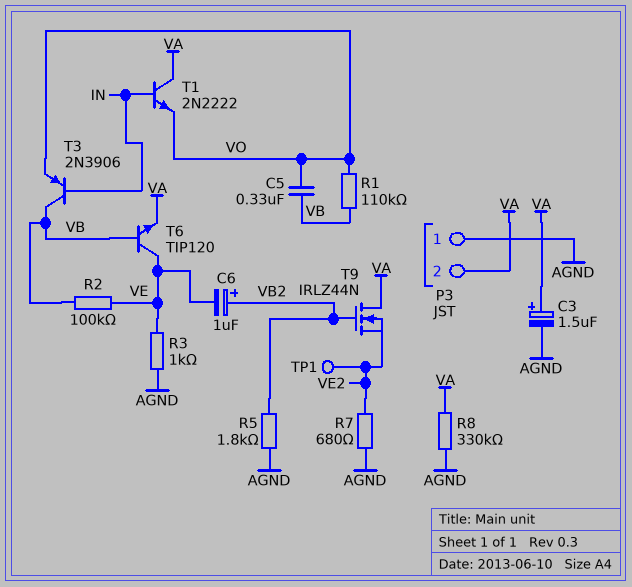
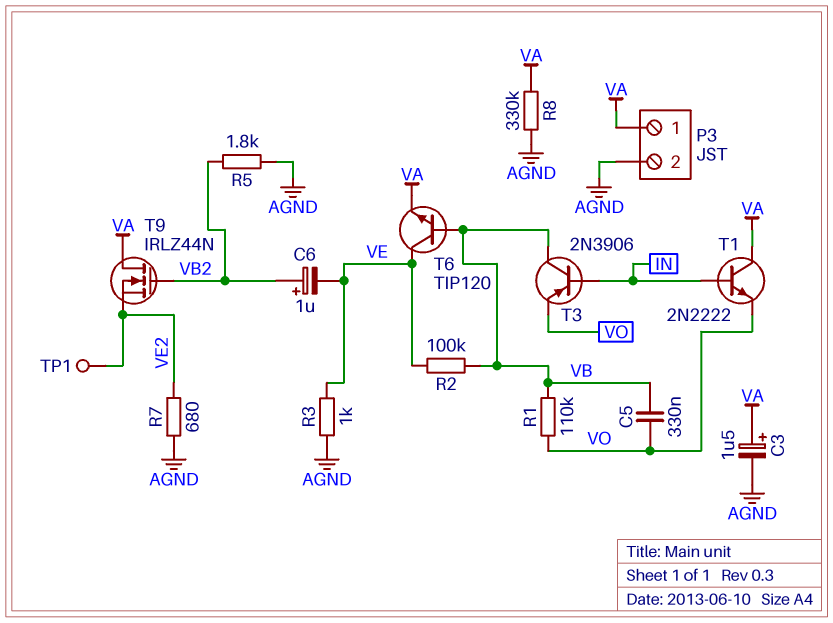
P3 pin 1: AGND -> VA
P3 pin 2: VA -> AGND

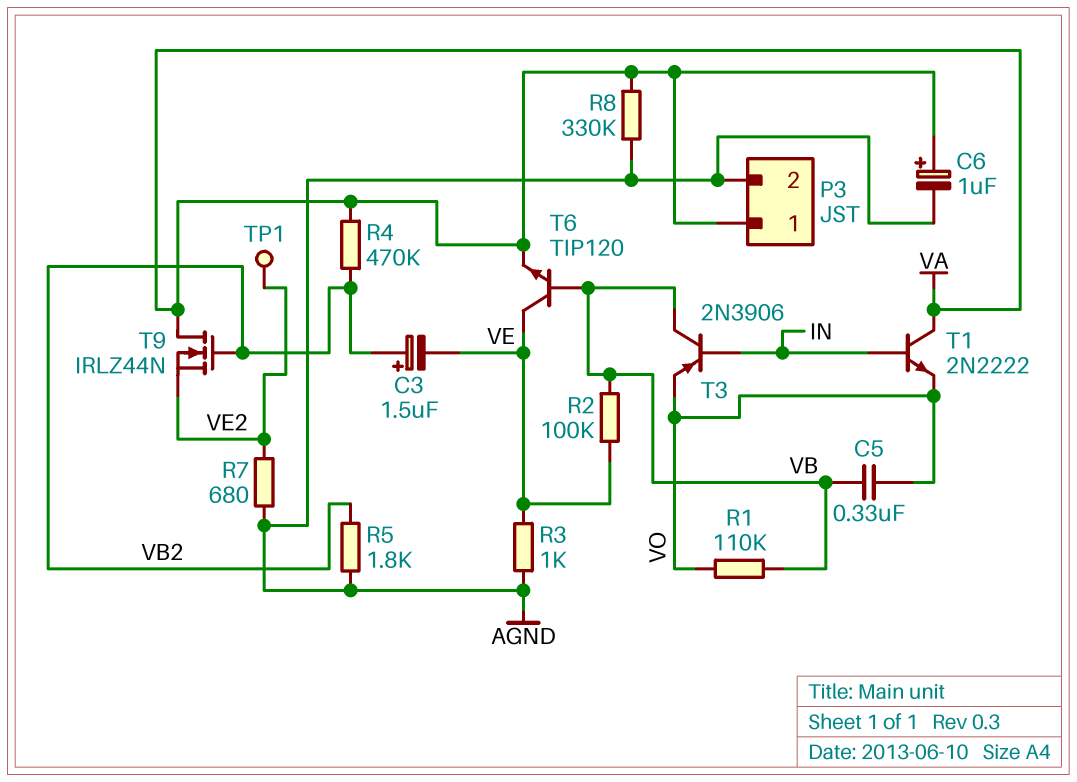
C3: 1.5uF (plus VA, minus AGND) -> 1.5uF (plus VB2, minus VE)
C6: 1uF (plus VB2, minus VE) -> 1uF (plus VA, minus AGND)
R4: none -> 470k (VA, VB2)

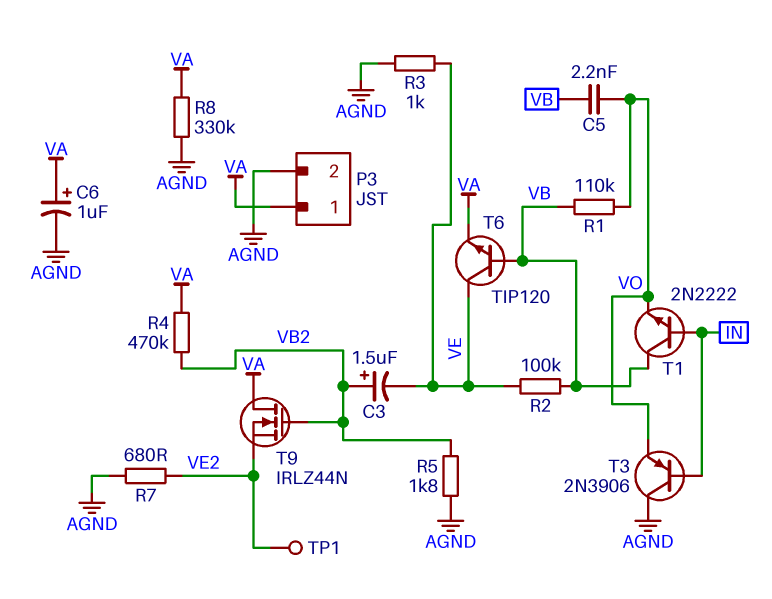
C5: 330nF (VB, VO) -> 2.2nF (VB, VO)
T1: NPN 2N2222 (B IN, C VA, E VO) -> NPN 2N2222 (B IN, C VB, E VO)
T3: PNP 2N3906 (B IN, C VB, E VO) -> PNP 2N3906 (B IN, C AGND, E VO)

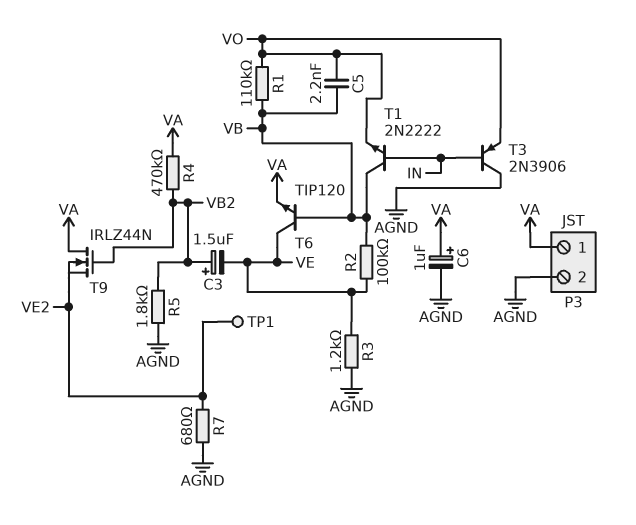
R3: 1k (AGND, VE) -> 1.2k (AGND, VE)
R8: 330k (AGND, VA) -> none

